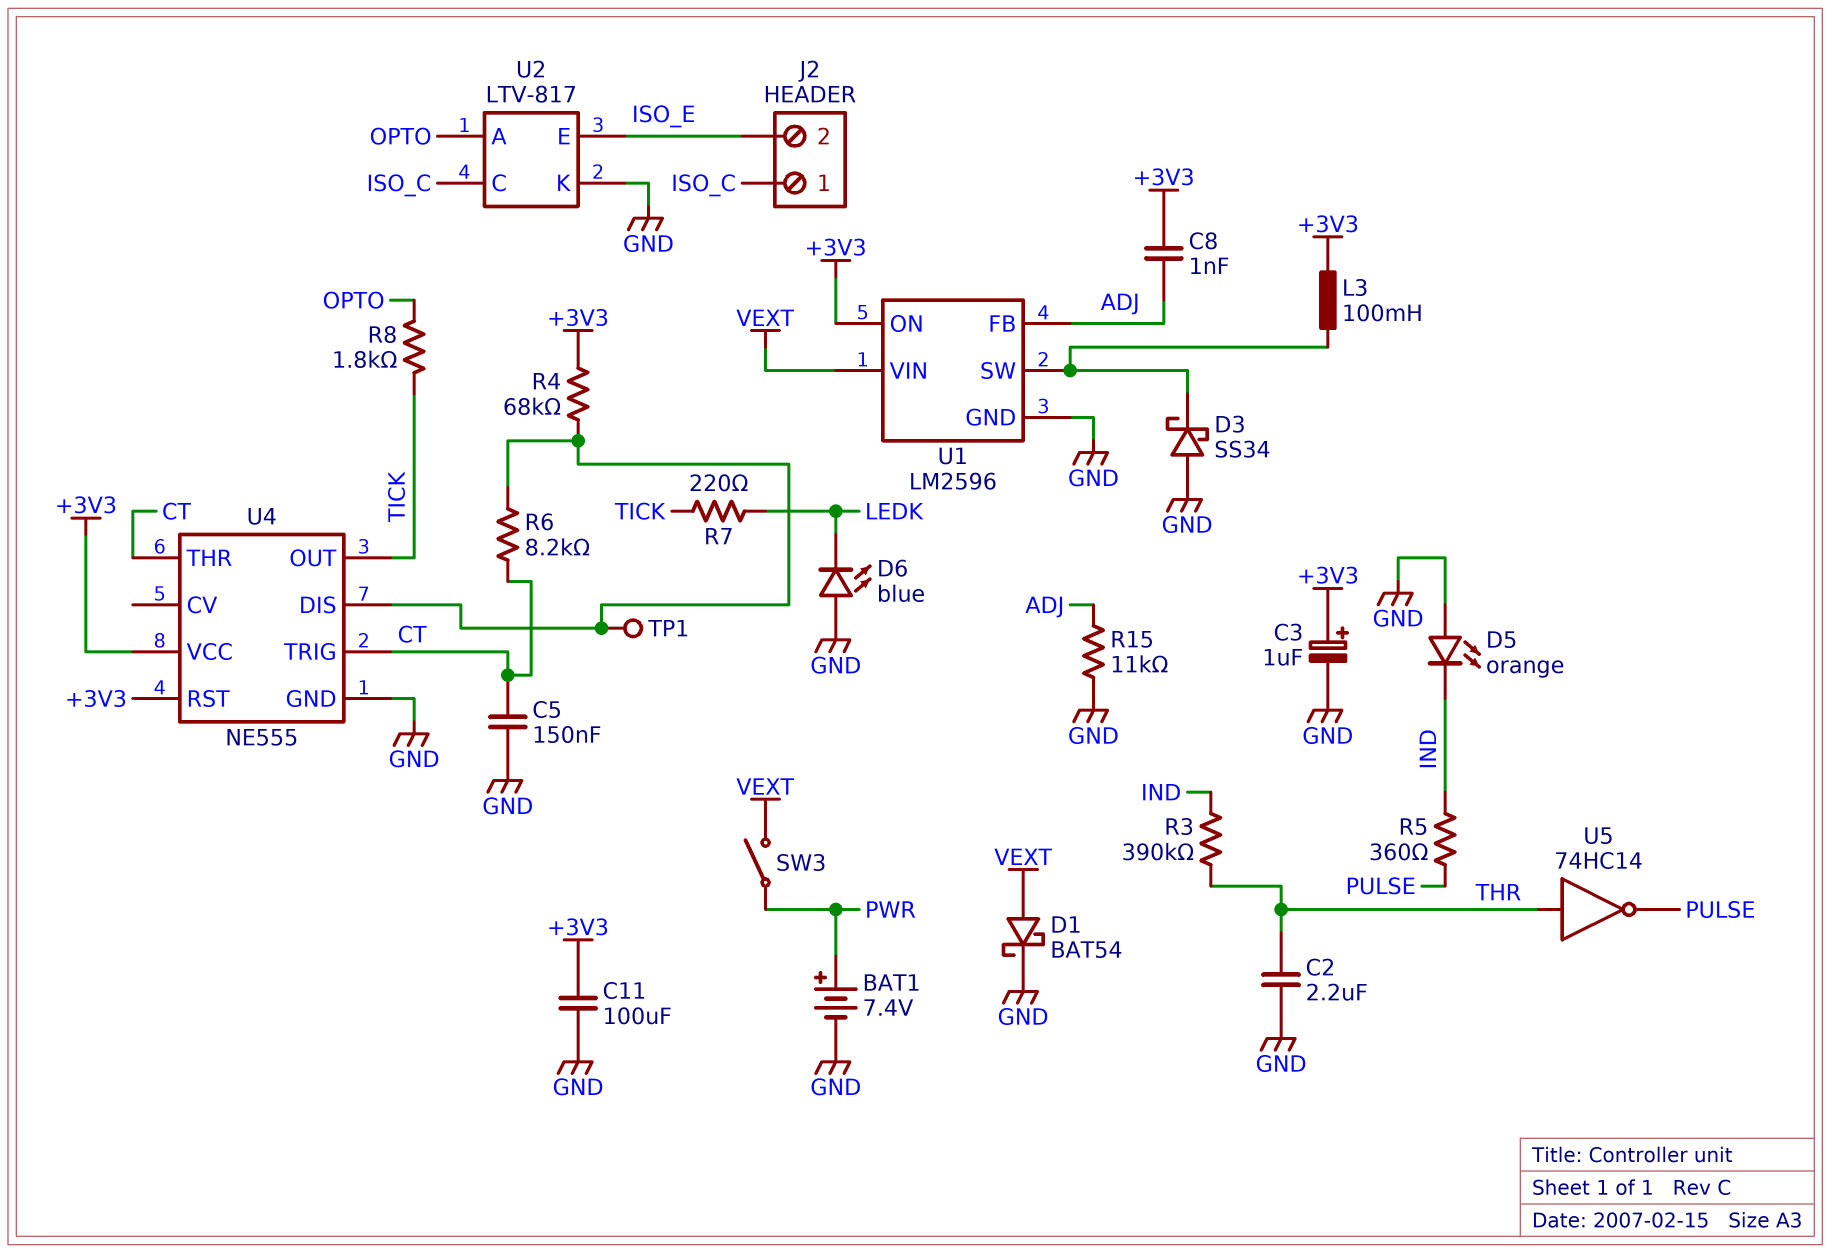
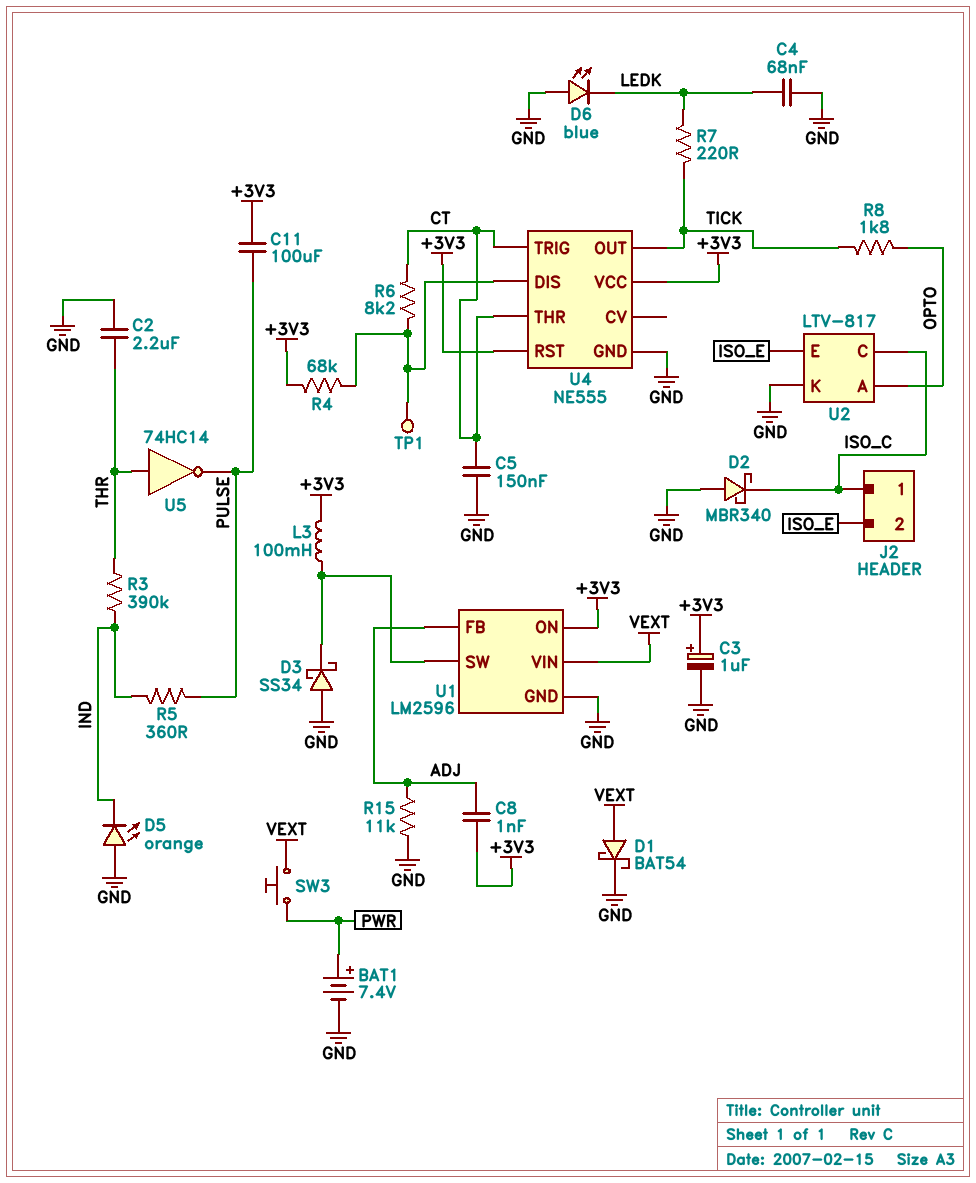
C4: none -> 68nF (GND, LEDK)
C11: 100uF (+3V3, GND) -> 100uF (+3V3, PULSE)
D2: none -> schottky MBR340 (A GND, K ISO_C)
SW3: switch (PWR, VEXT) -> button (PWR, VEXT)

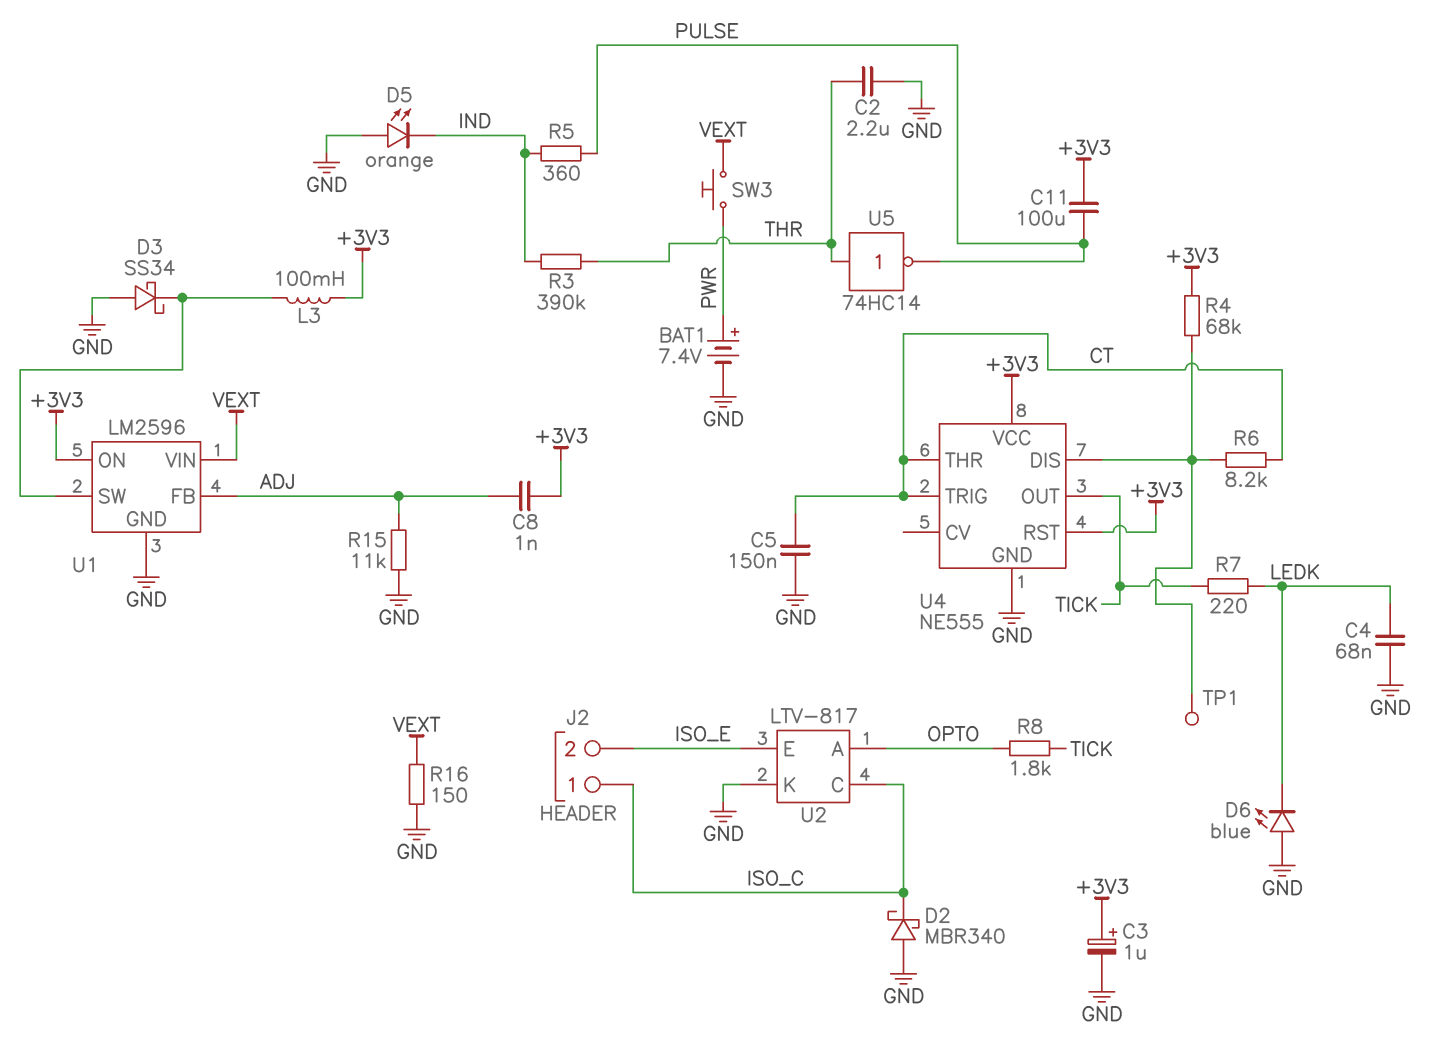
D1: schottky BAT54 (A VEXT, K GND) -> none
R16: none -> 150 (GND, VEXT)

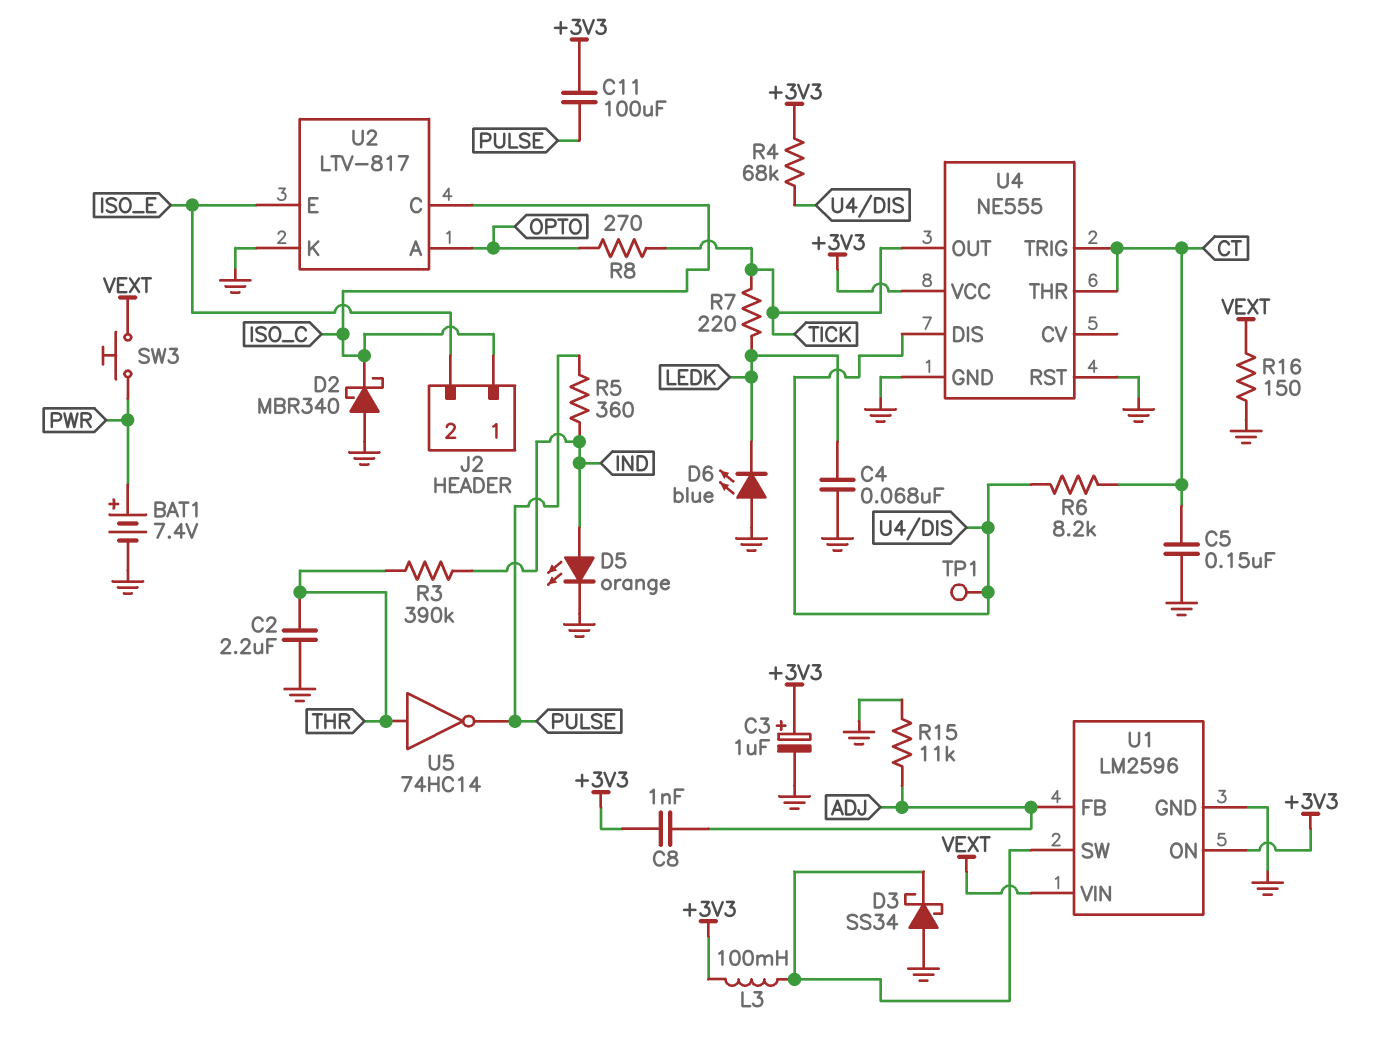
D5: LED orange (A GND, K IND) -> LED orange (A IND, K GND)
R8: 1.8k (OPTO, TICK) -> 270 (OPTO, TICK)
U4 pin RST: +3V3 -> GND

